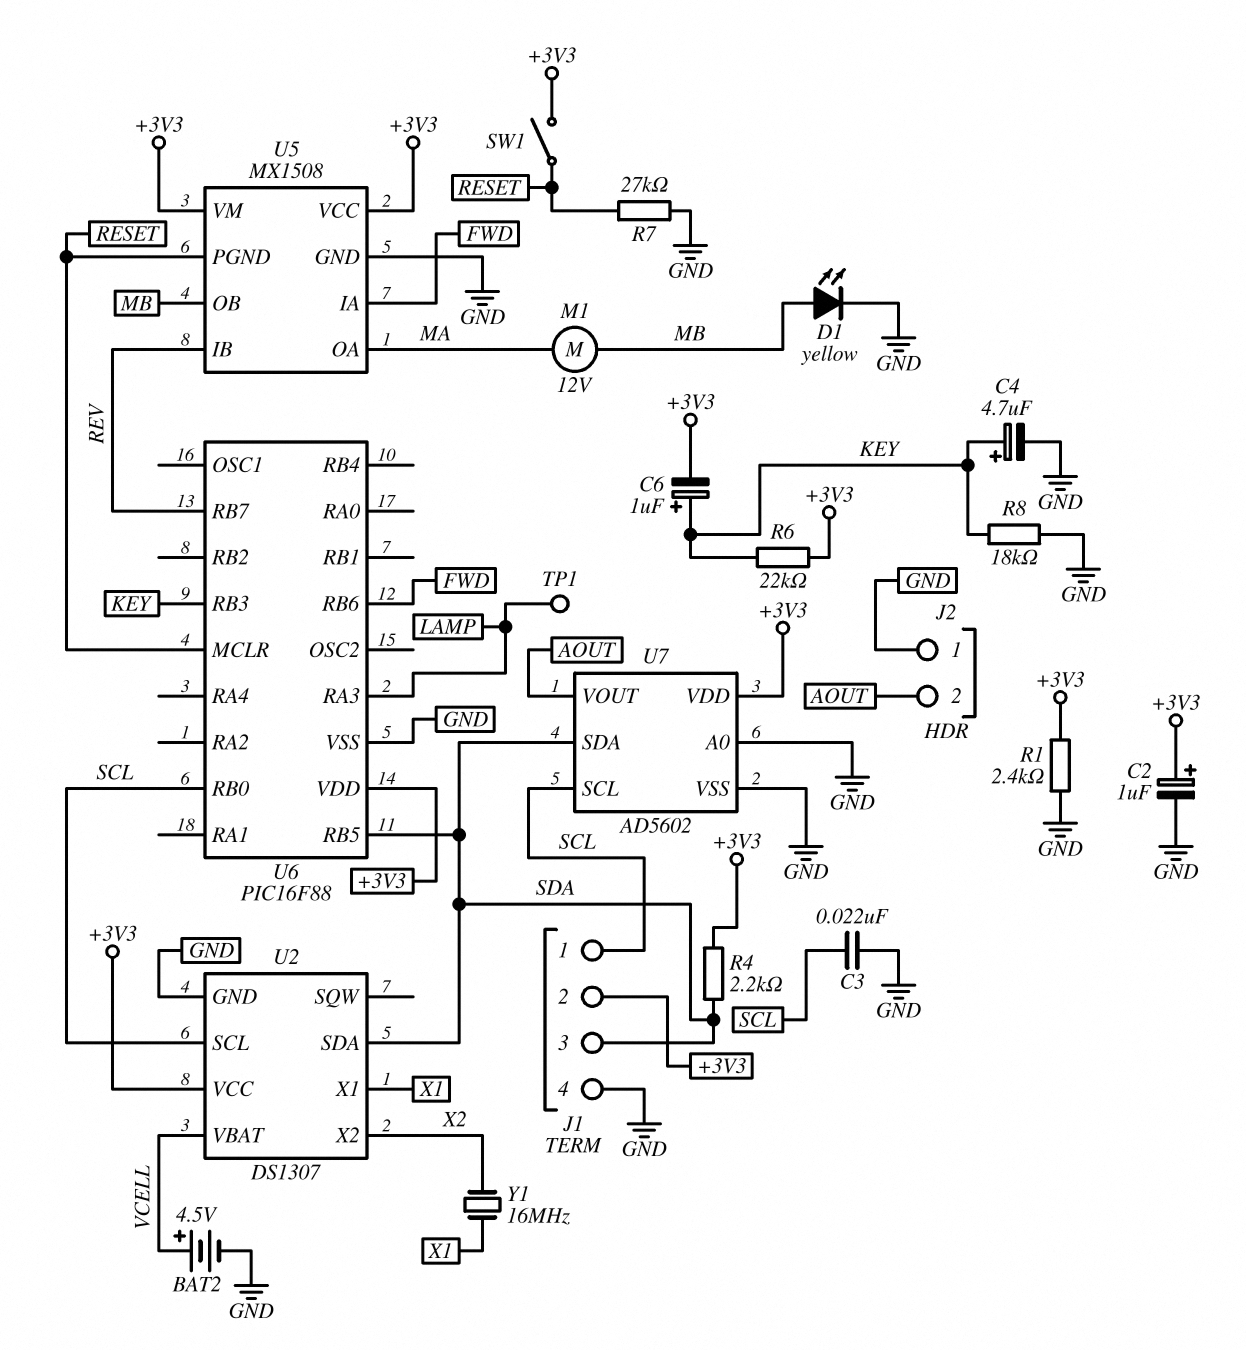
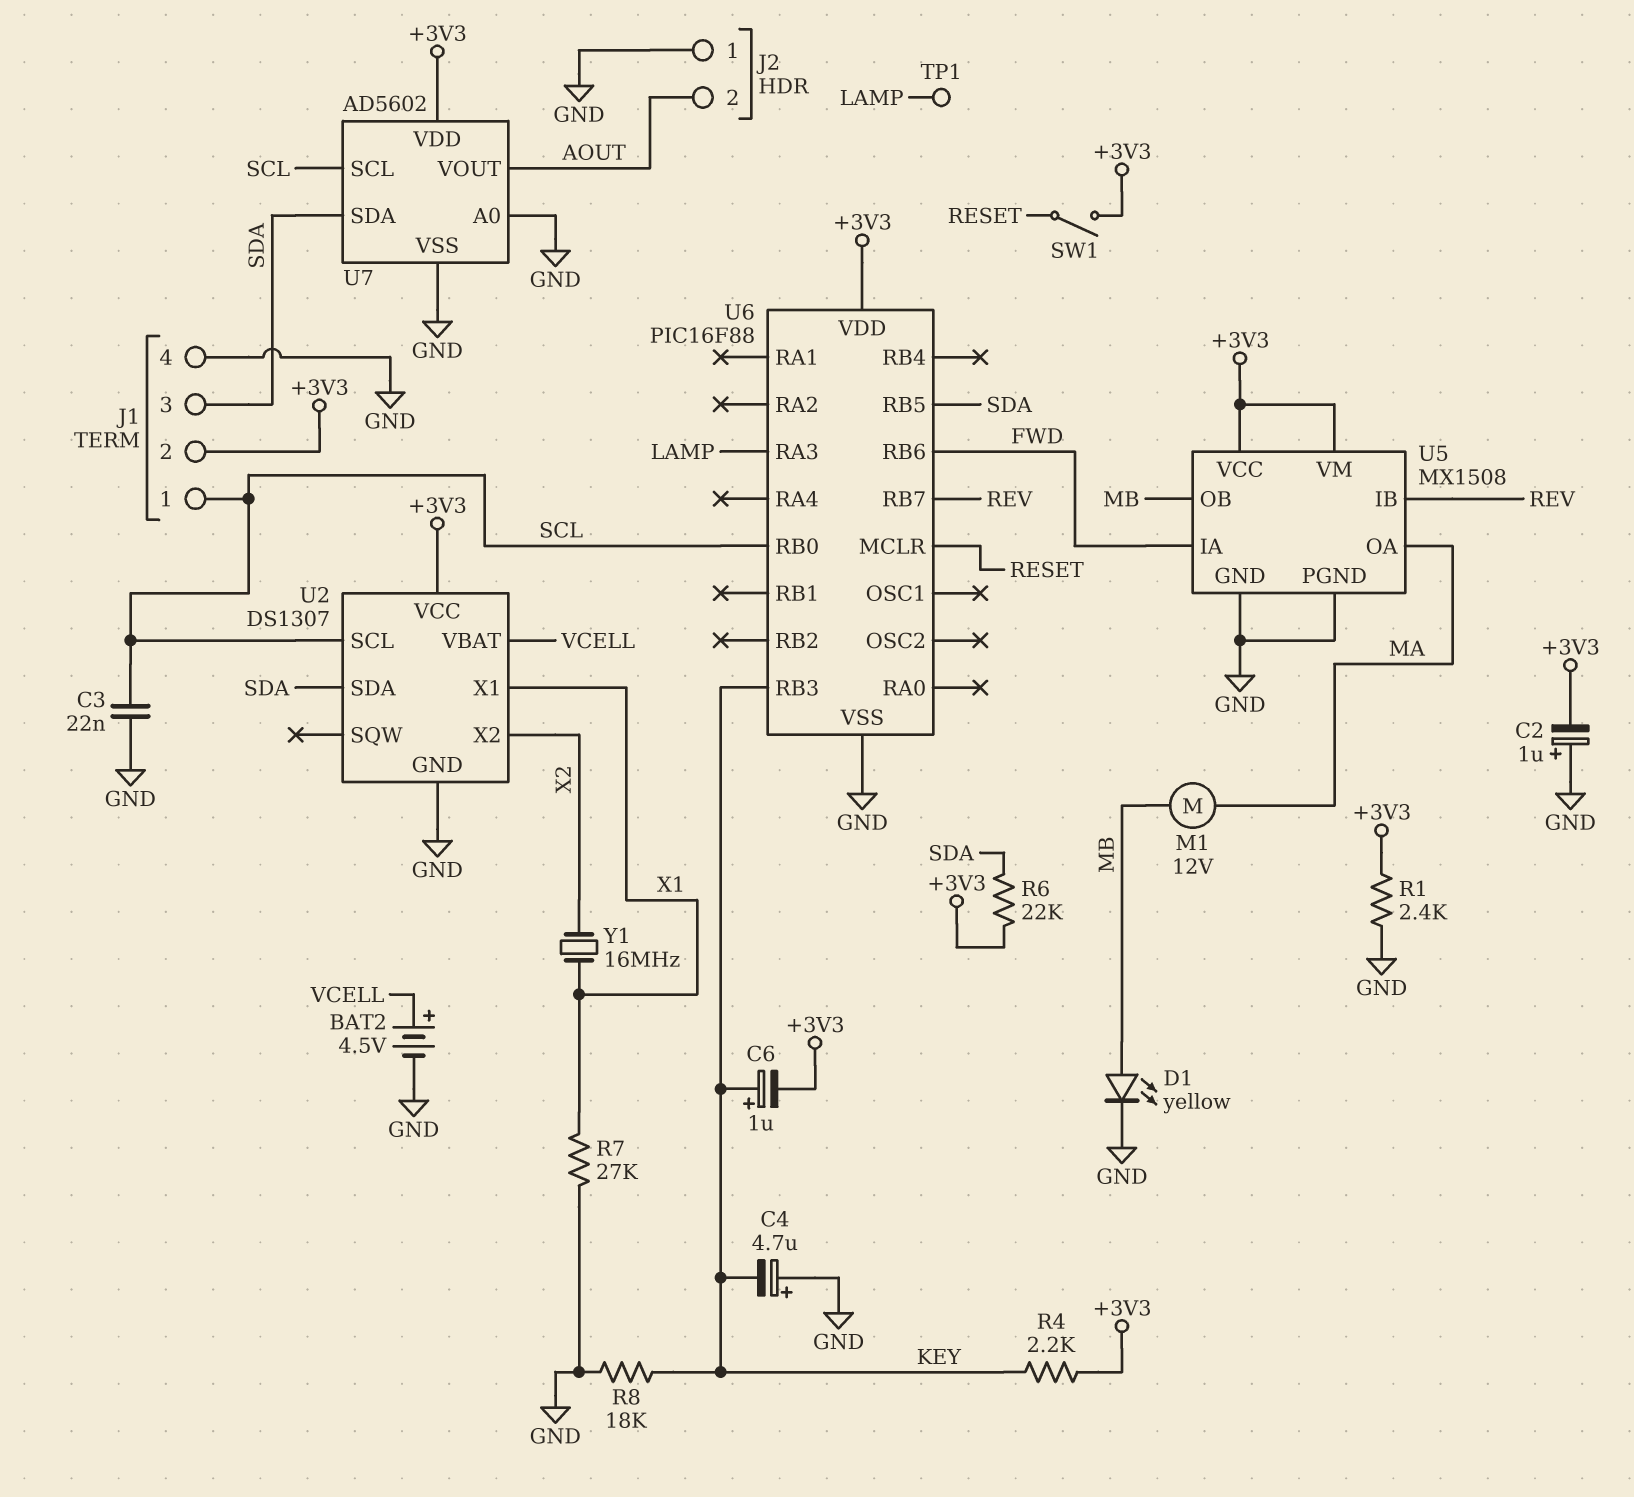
C2: 1uF (plus +3V3, minus GND) -> 1uF (plus GND, minus +3V3)
C4: 4.7uF (plus KEY, minus GND) -> 4.7uF (plus GND, minus KEY)
R4: 2.2k (+3V3, SDA) -> 2.2k (+3V3, KEY)
R6: 22k (+3V3, KEY) -> 22k (+3V3, SDA)
R7: 27k (GND, RESET) -> 27k (GND, X1)
U5 pin PGND: RESET -> GND

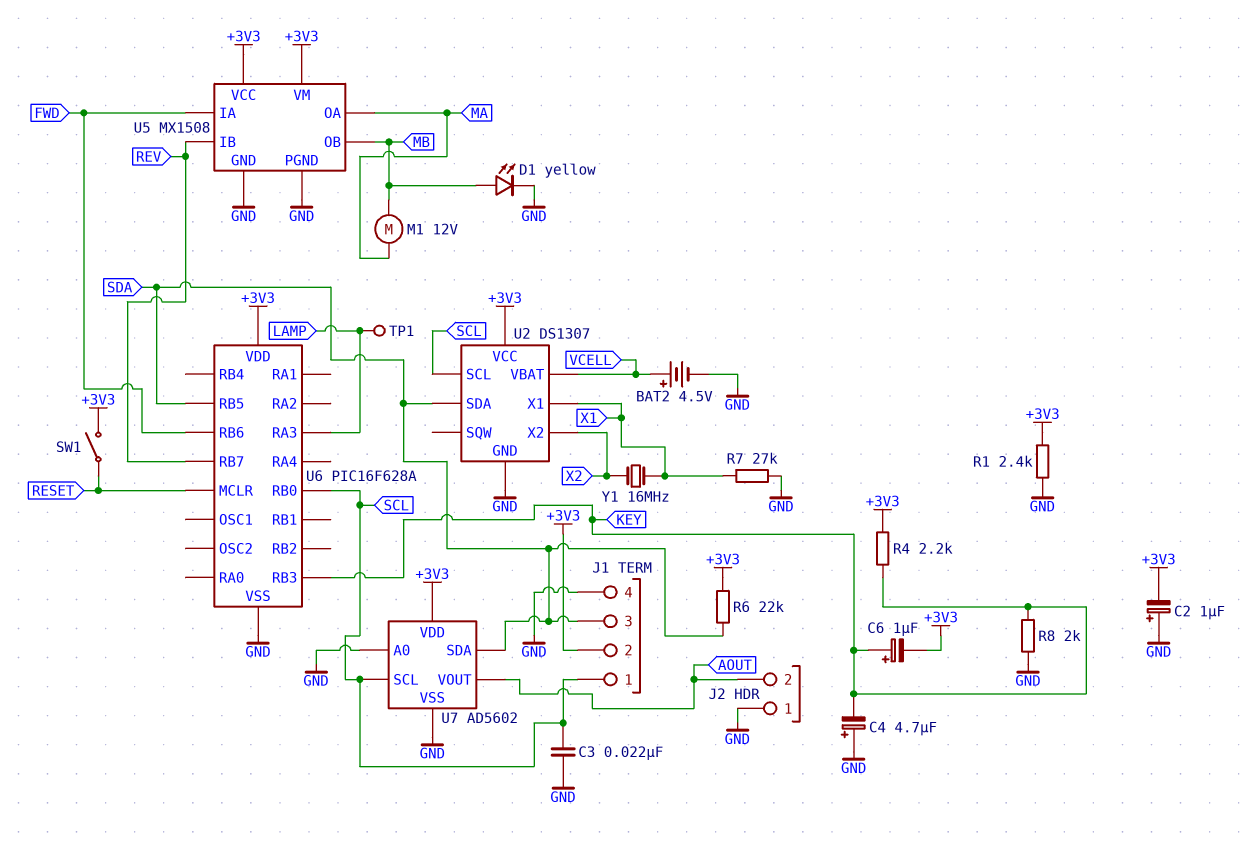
R8: 18k (GND, KEY) -> 2k (GND, KEY)
U6: PIC16F88 -> PIC16F628A

